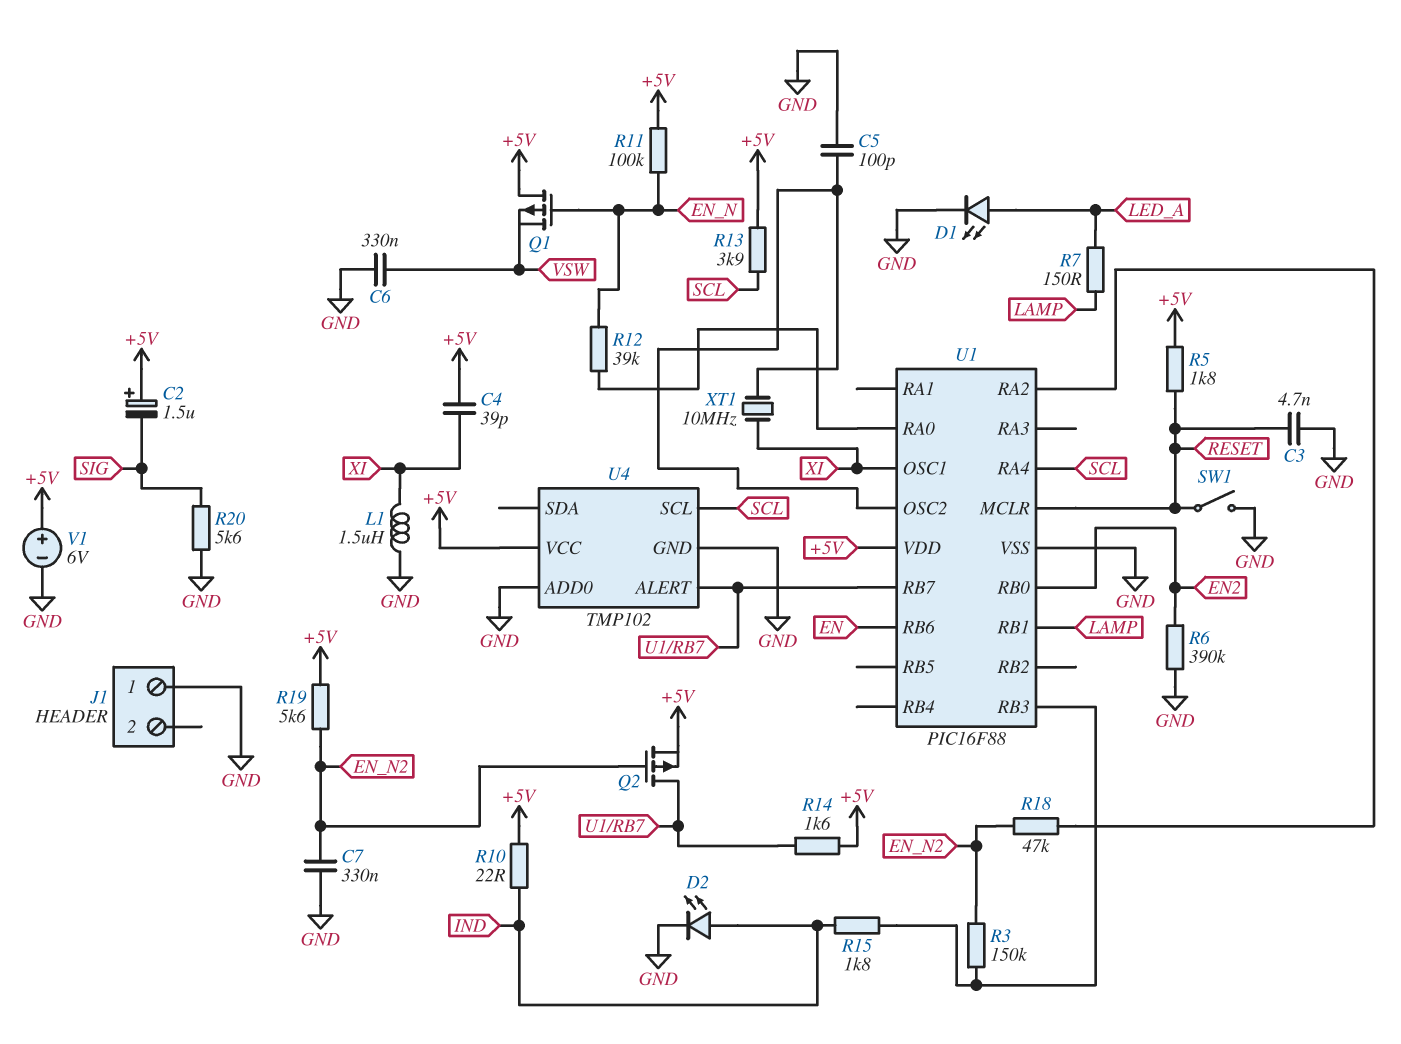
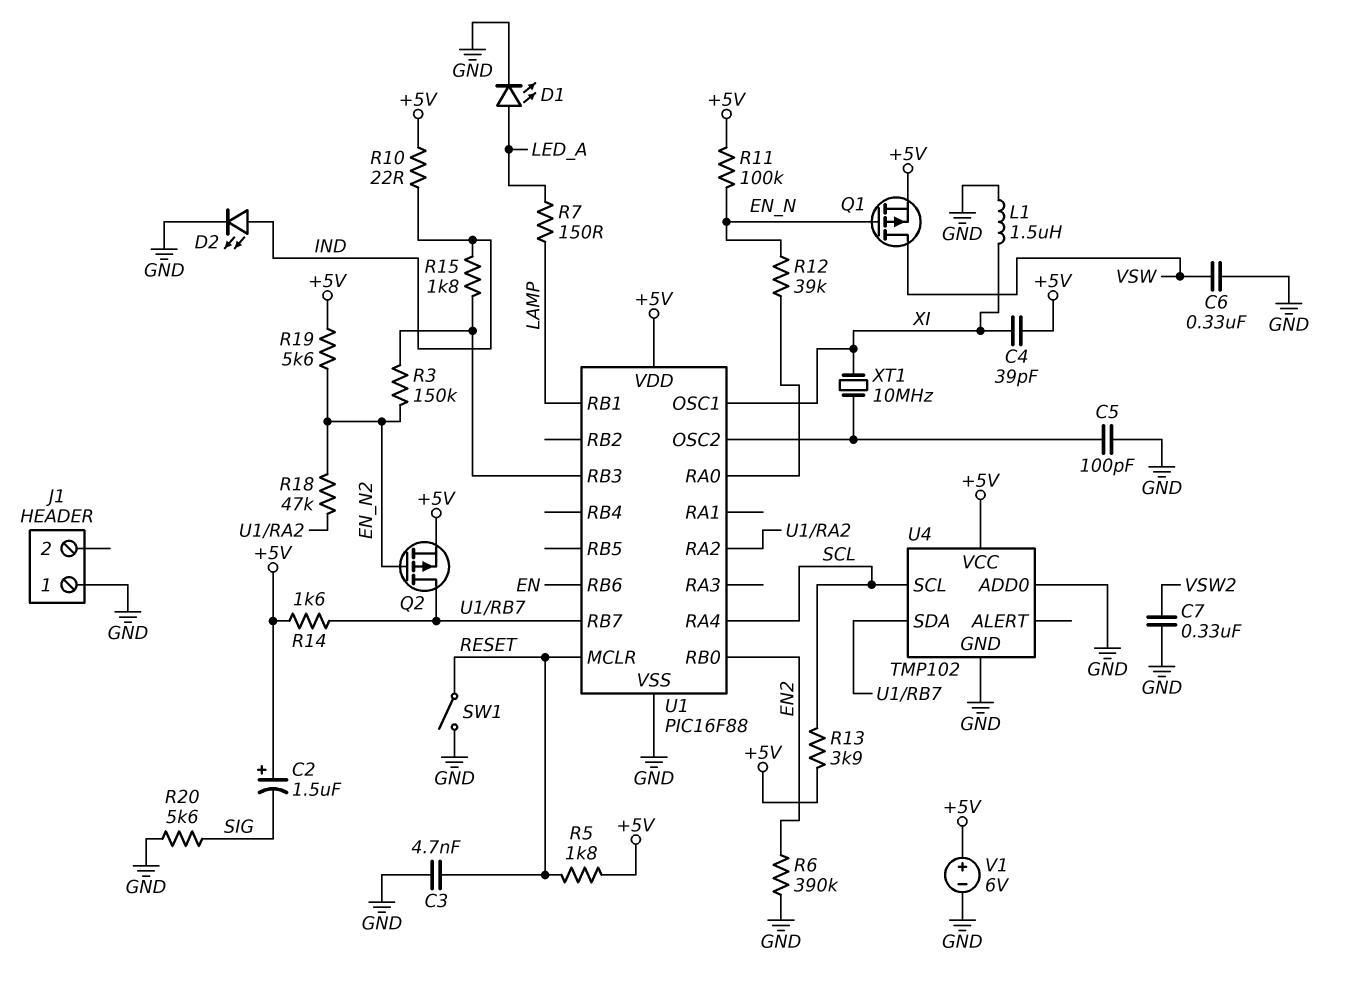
C7: 330nF (EN_N2, GND) -> 330nF (GND, VSW2)
Q1: PMOS (G EN_N, D +5V, S VSW) -> PMOS (G EN_N, D VSW, S +5V)
U4 pin ALERT: U1/RB7 -> none
U4 pin SDA: none -> U1/RB7

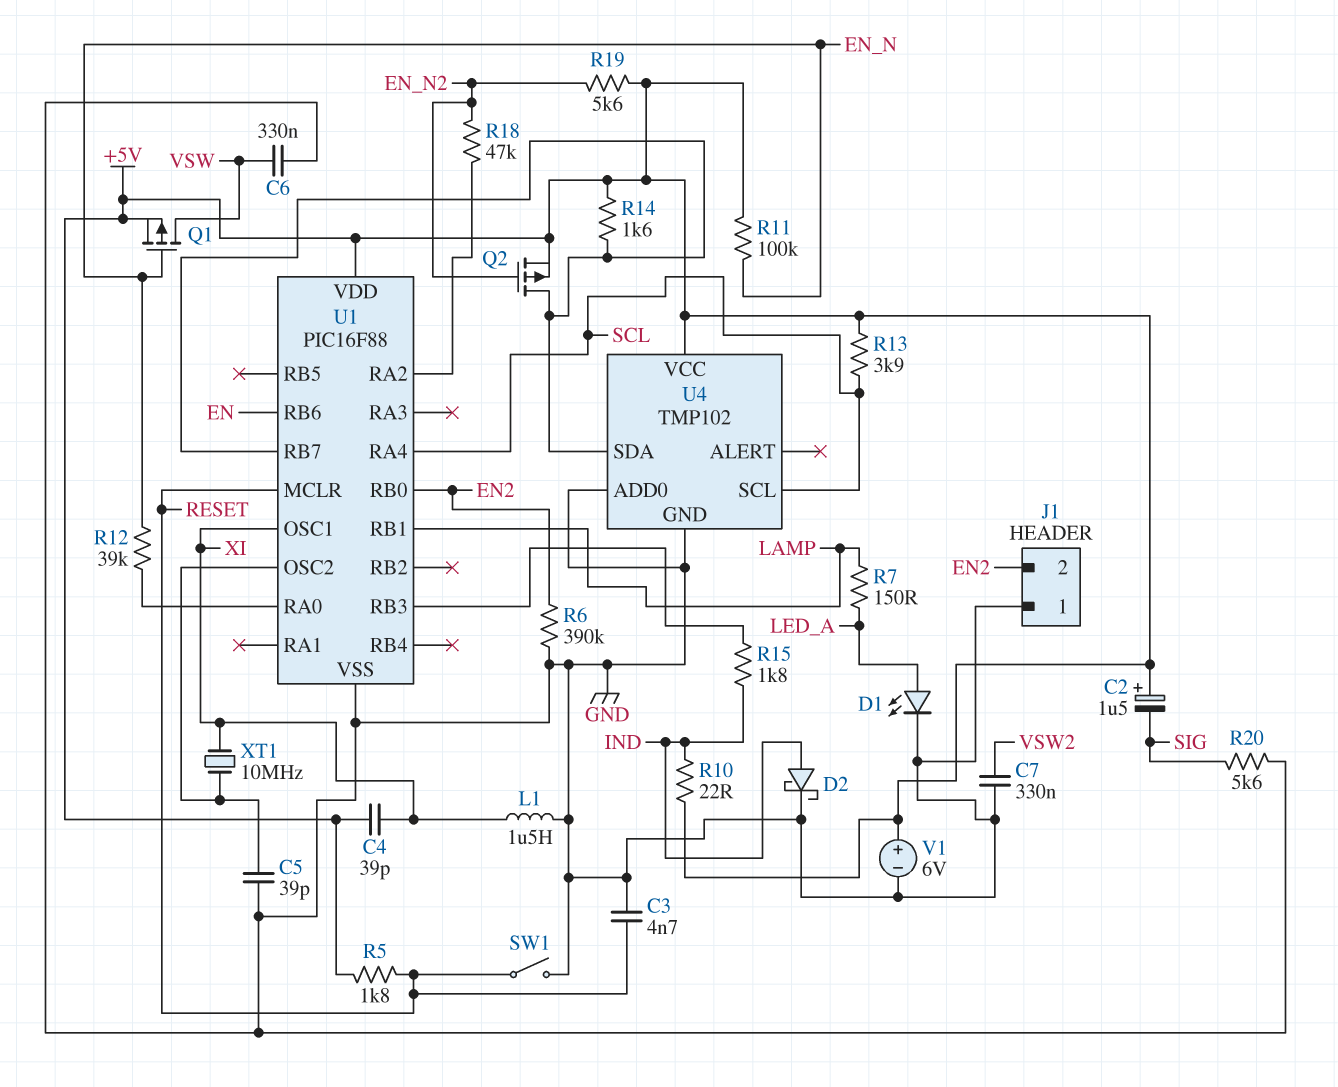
C5: 100pF (GND, U1/OSC2) -> 39pF (GND, U1/OSC2)
D2: LED (A IND, K GND) -> schottky (A IND, K GND)
J1 pin 2: none -> EN2
R3: 150k (EN_N2, U1/RB3) -> none

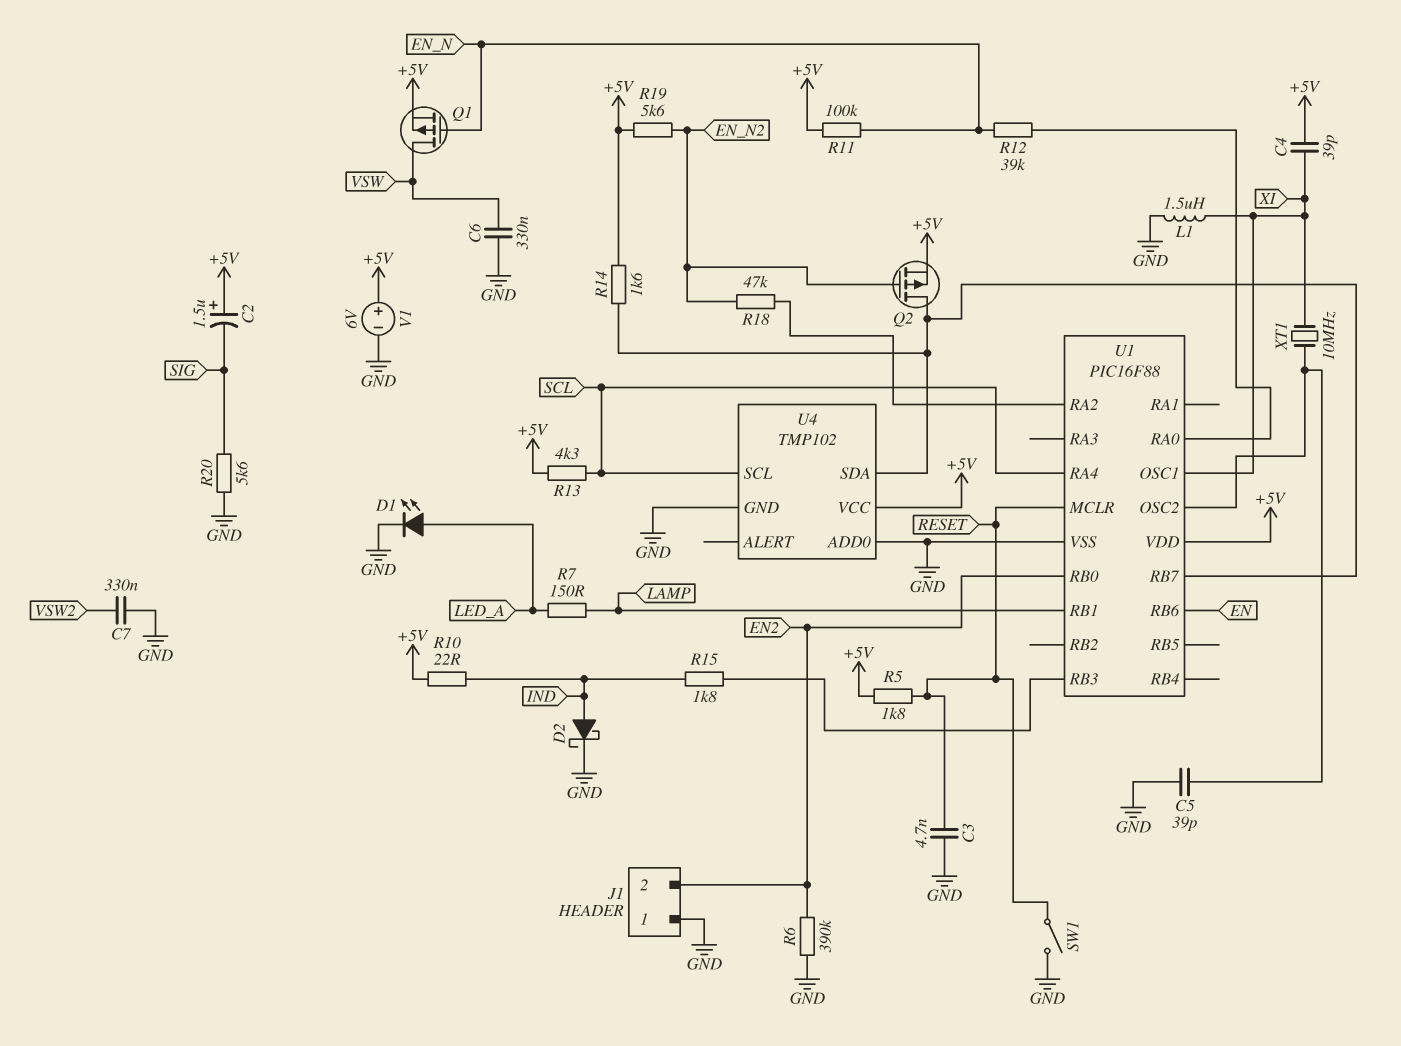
R13: 3.9k (+5V, SCL) -> 4.3k (+5V, SCL)

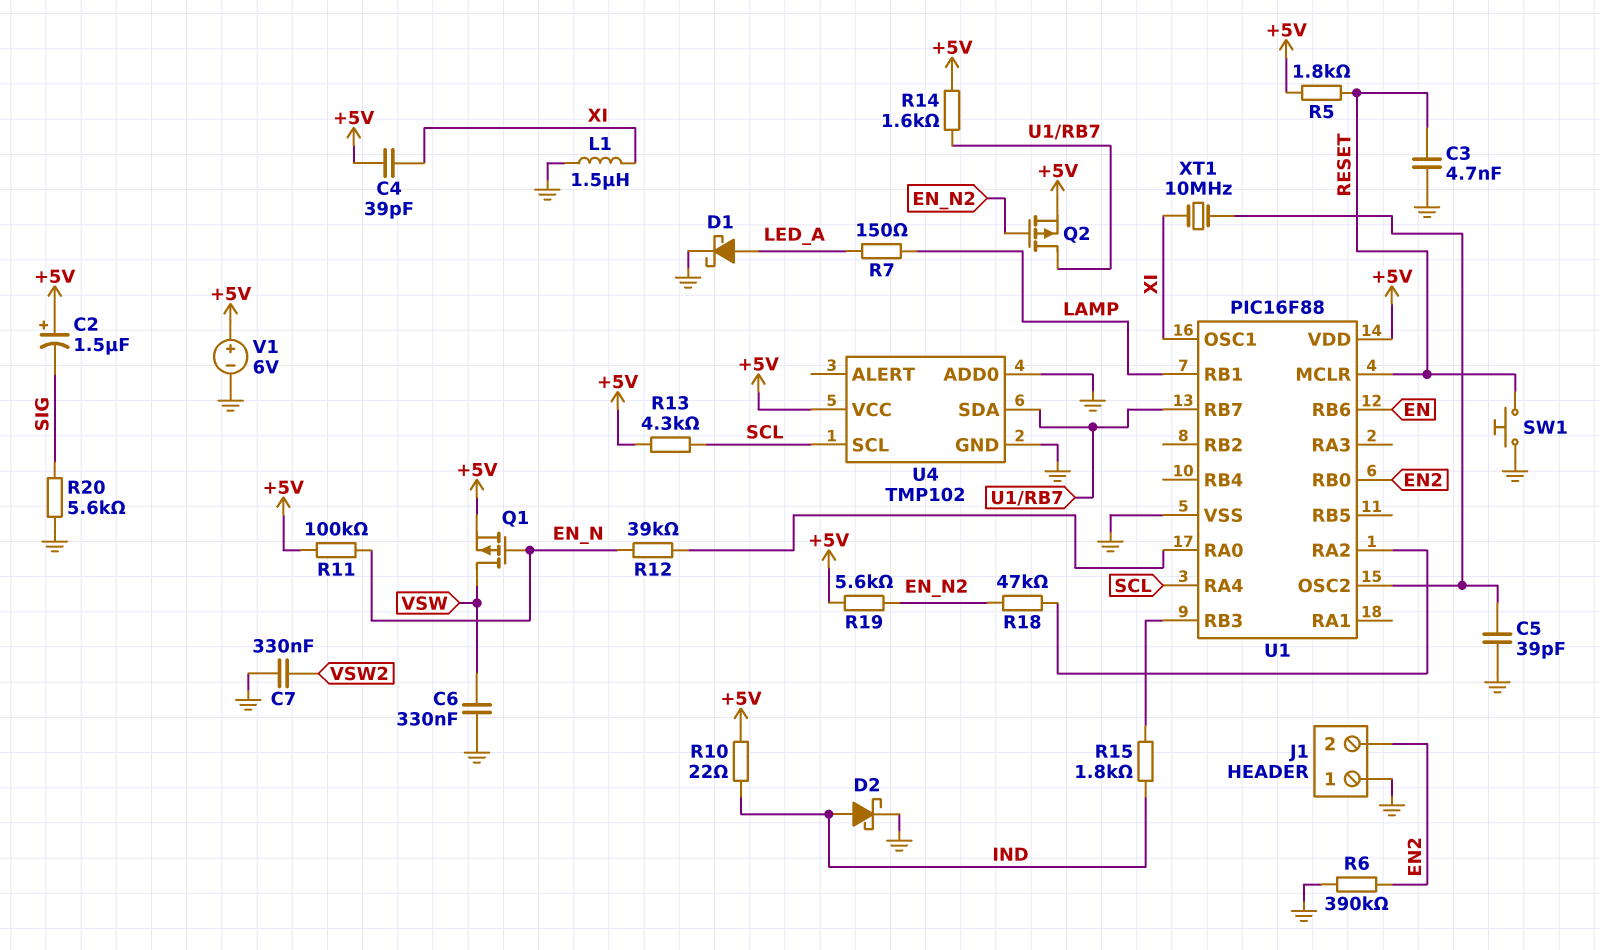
D1: LED (A LED_A, K GND) -> schottky (A LED_A, K GND)
SW1: switch (GND, RESET) -> button (GND, RESET)

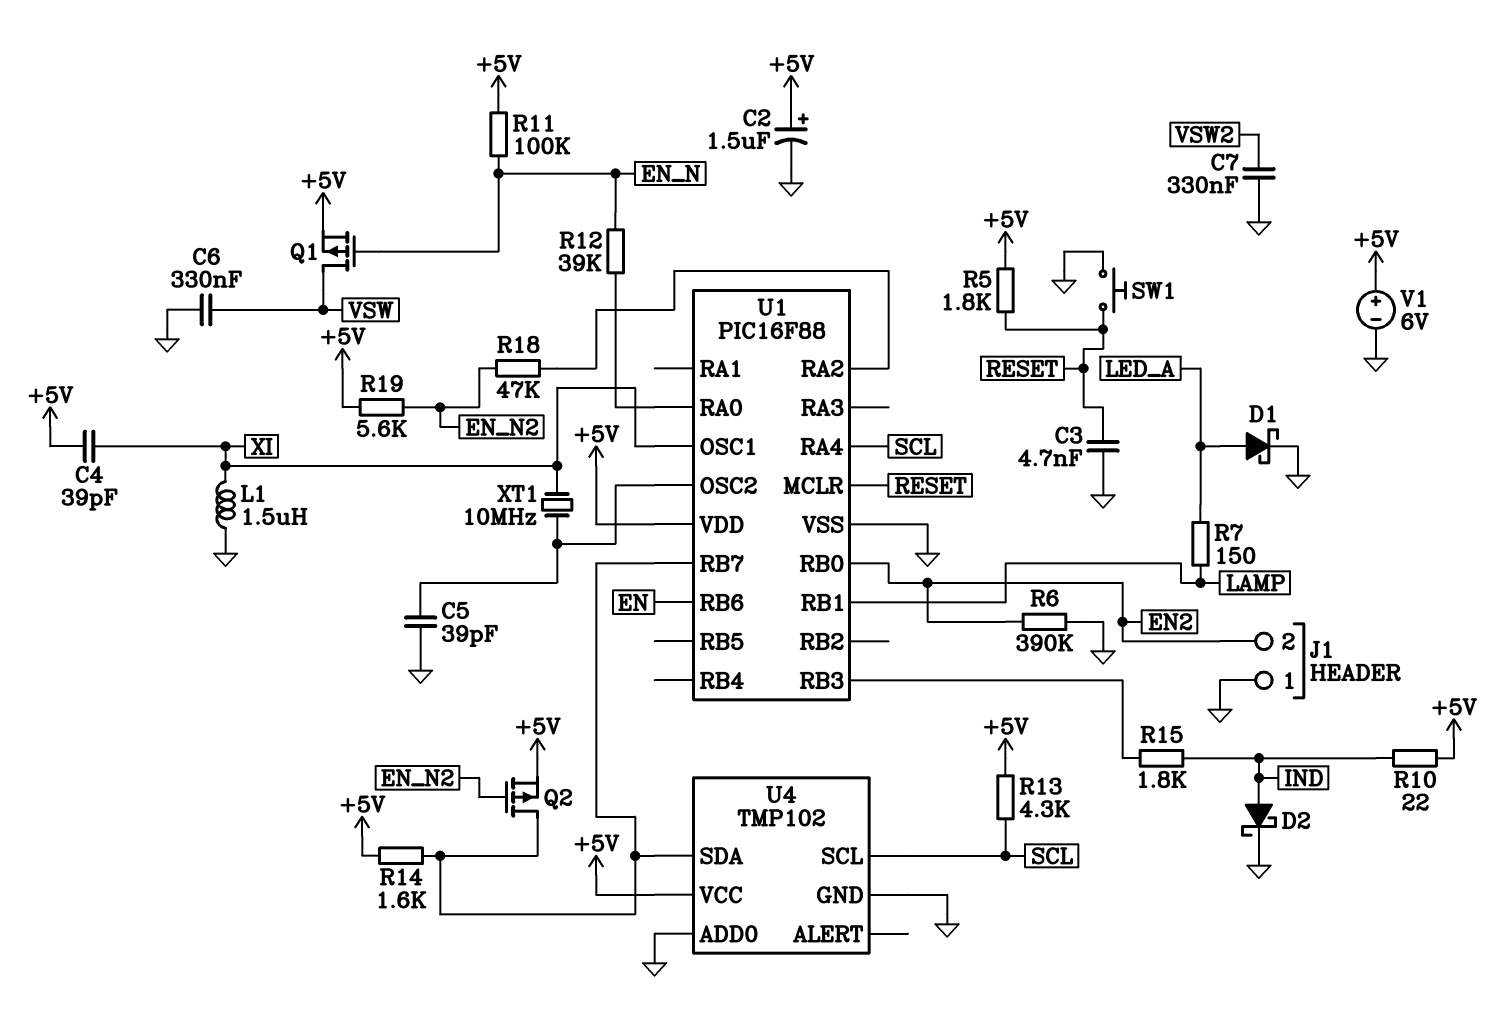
C2: 1.5uF (plus +5V, minus SIG) -> 1.5uF (plus +5V, minus GND)
R20: 5.6k (GND, SIG) -> none

